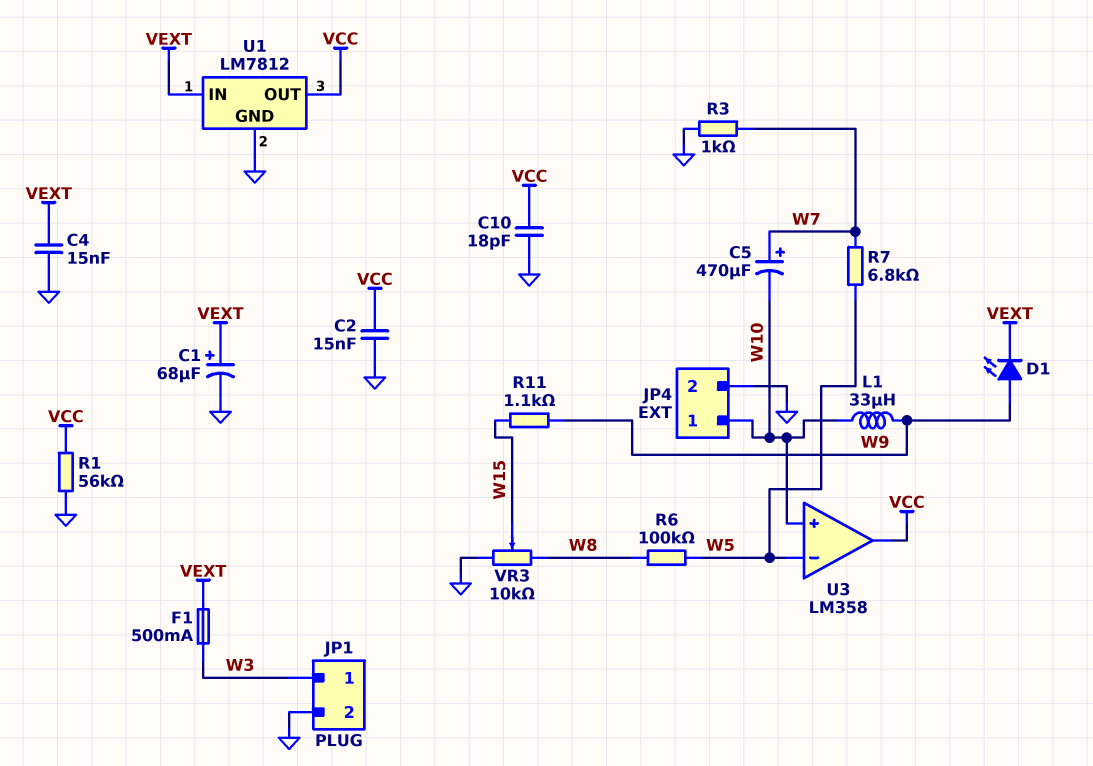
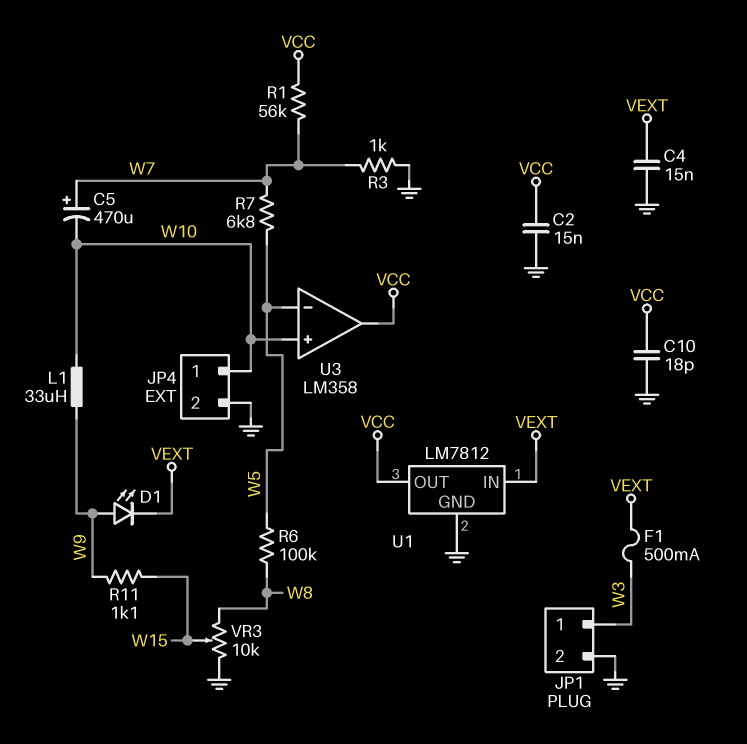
C1: 68uF (plus VEXT, minus GND) -> none
R1: 56k (GND, VCC) -> 56k (VCC, W7)

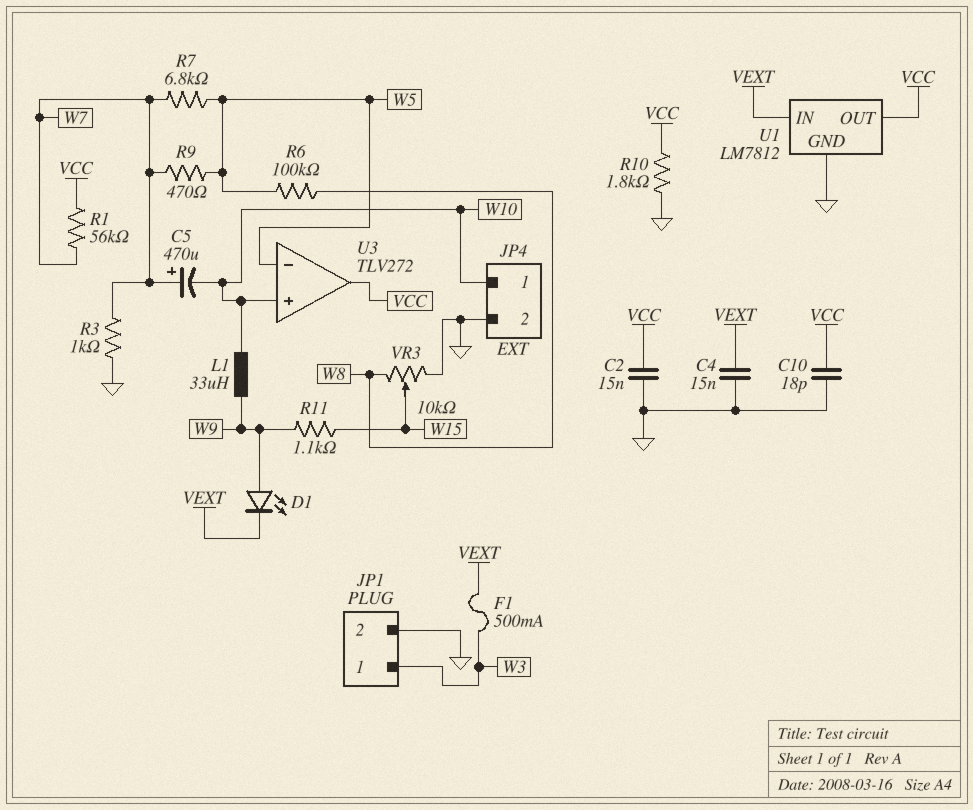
R9: none -> 470 (W5, W7)
R10: none -> 1.8k (GND, VCC)
U3: LM358 -> TLV272

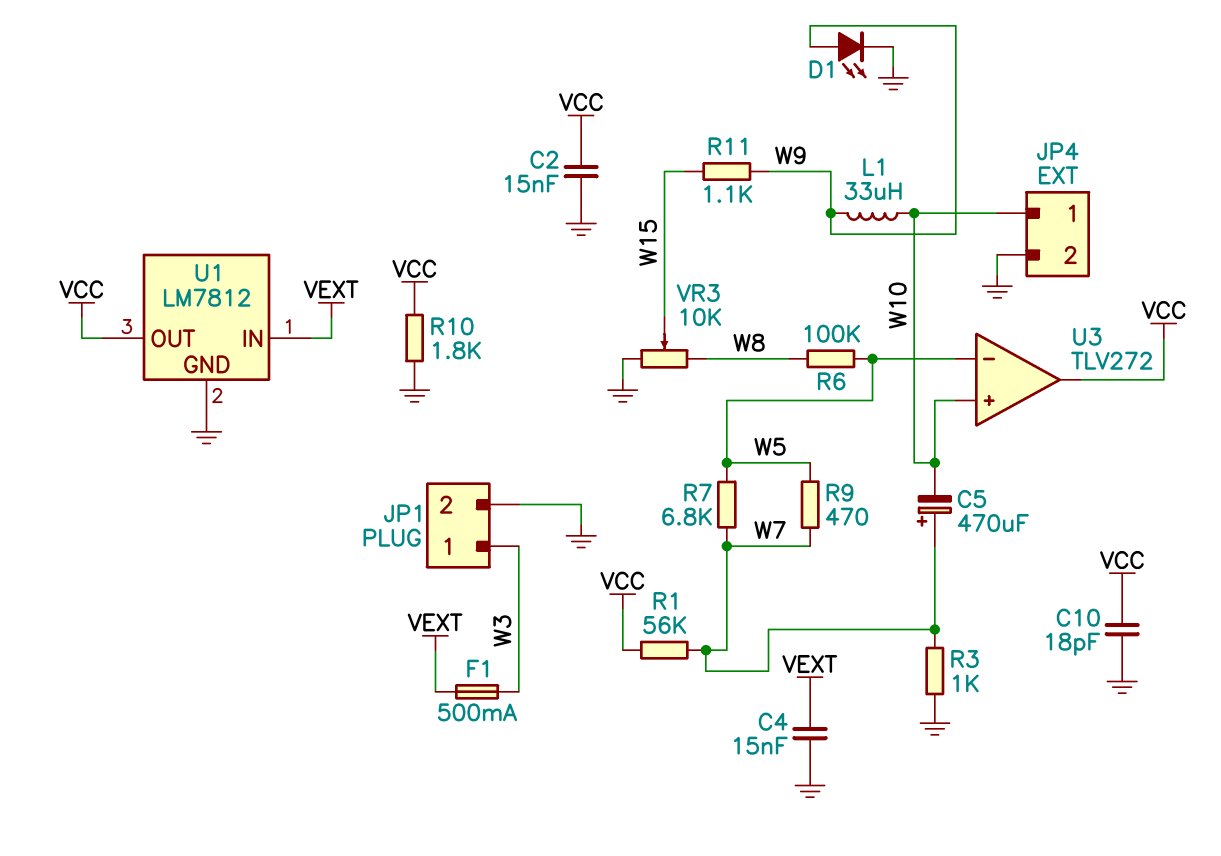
D1: LED (A W9, K VEXT) -> LED (A W9, K GND)

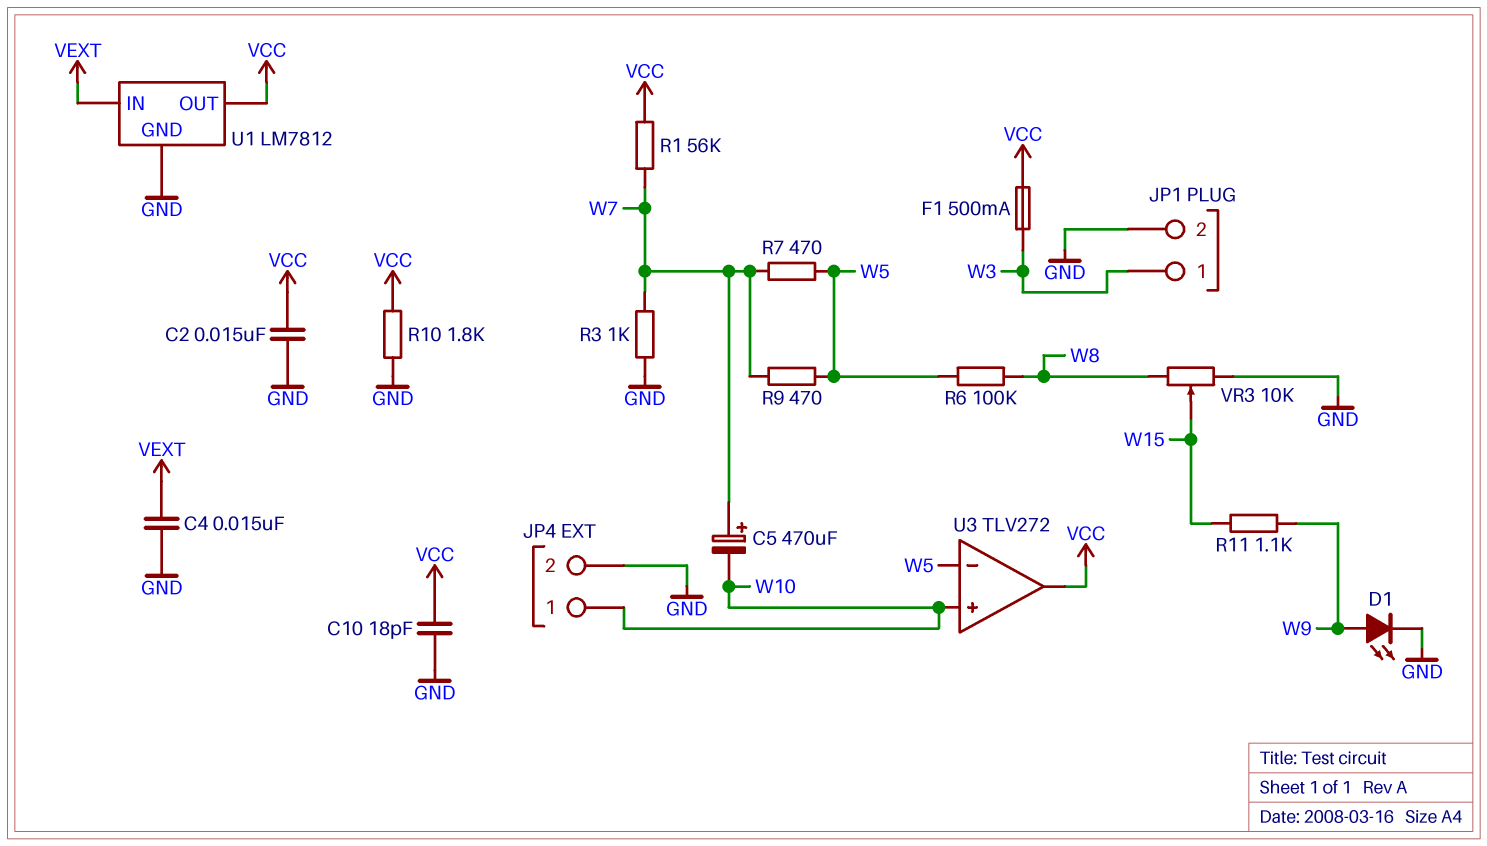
F1: 500mA (VEXT, W3) -> 500mA (VCC, W3)
L1: 33uH (W9, W10) -> none
R7: 6.8k (W5, W7) -> 470 (W5, W7)

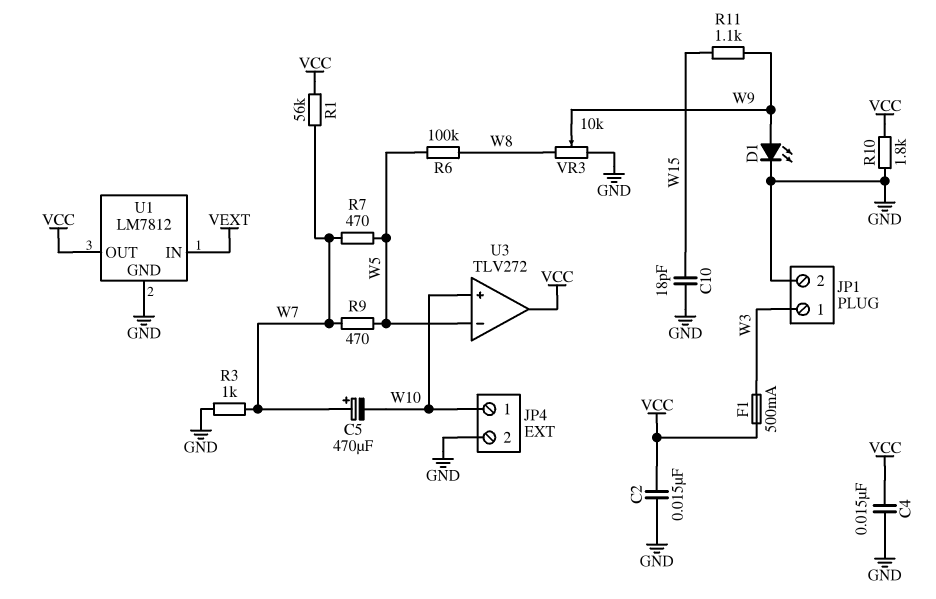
C4: 15nF (GND, VEXT) -> 15nF (GND, VCC)
C10: 18pF (GND, VCC) -> 18pF (GND, W15)
VR3: 10k (GND, W8, wiper W15) -> 10k (GND, W8, wiper W9)

